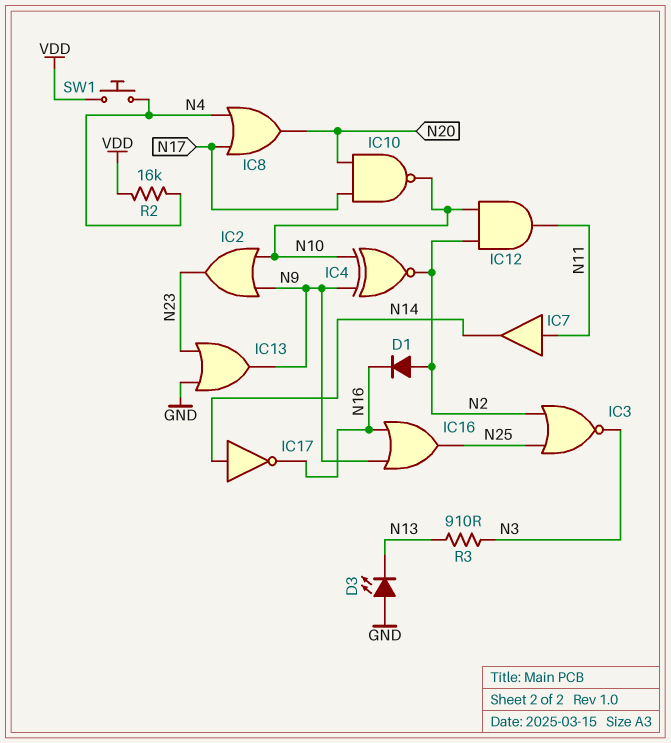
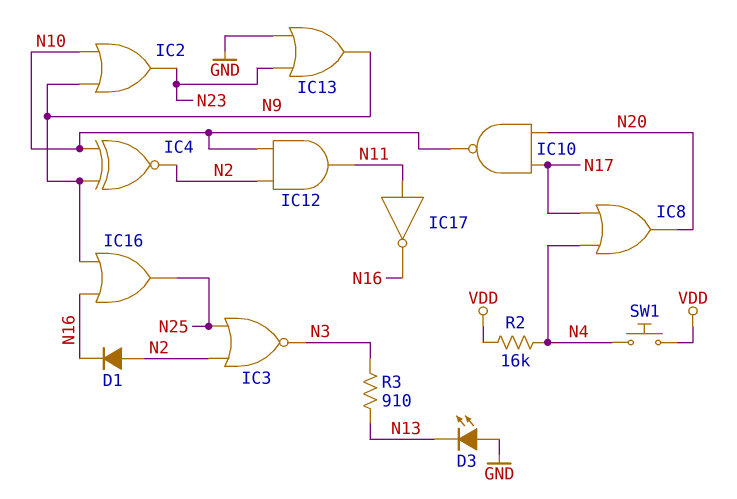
IC7: buffer (in N11, out N14) -> none
IC17: NOT (in N14, out N16) -> NOT (in N11, out N16)

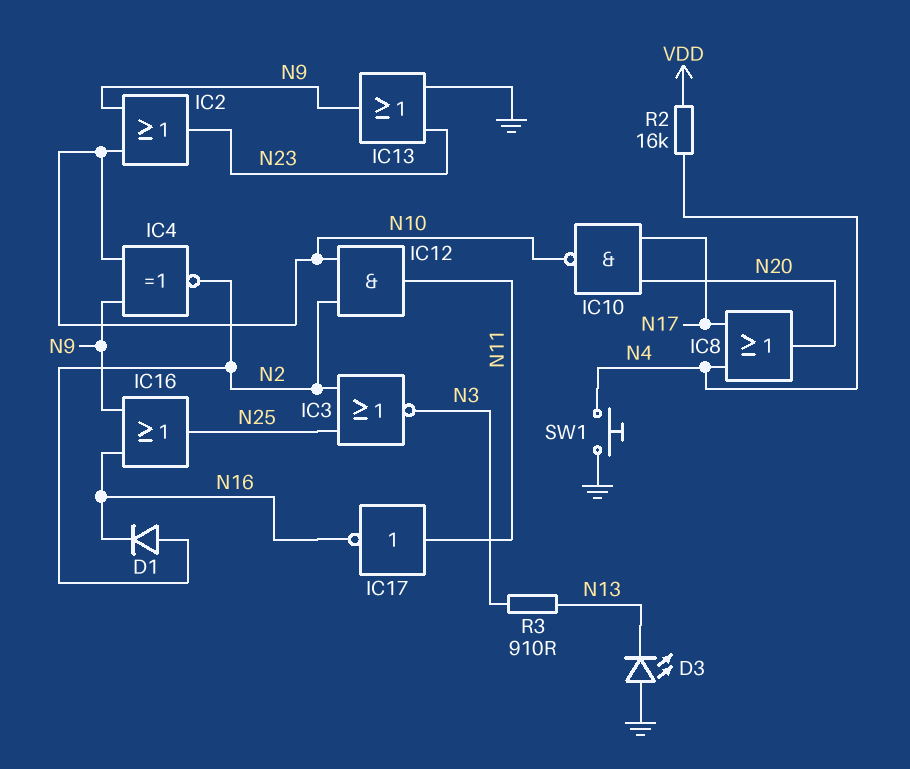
SW1: button (N4, VDD) -> button (GND, N4)

